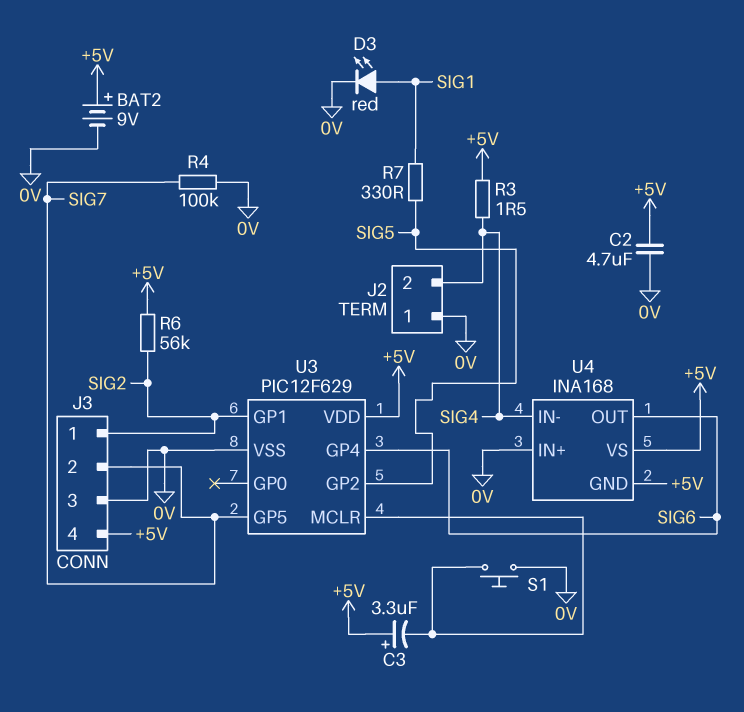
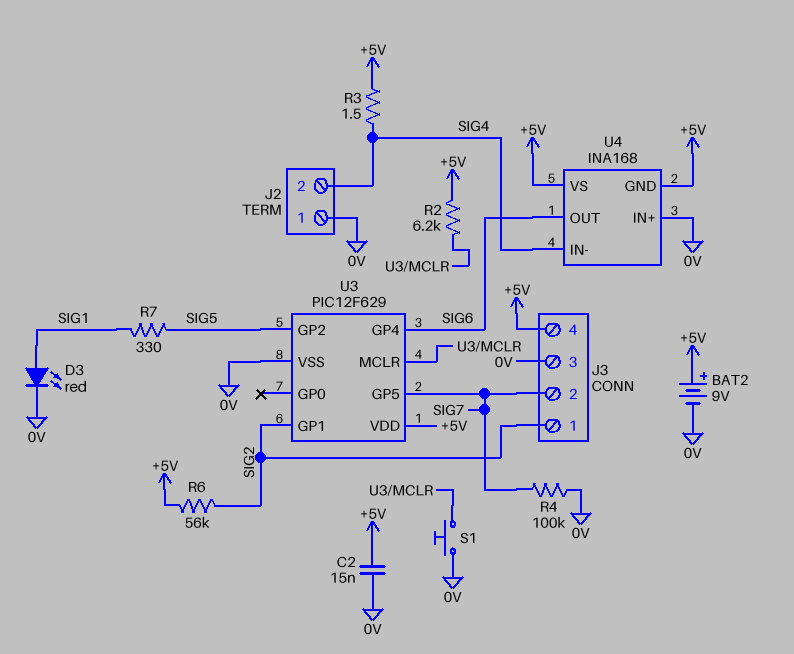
C2: 4.7uF (+5V, 0V) -> 15nF (+5V, 0V)
C3: 3.3uF (plus +5V, minus U3/MCLR) -> none
R2: none -> 6.2k (+5V, U3/MCLR)

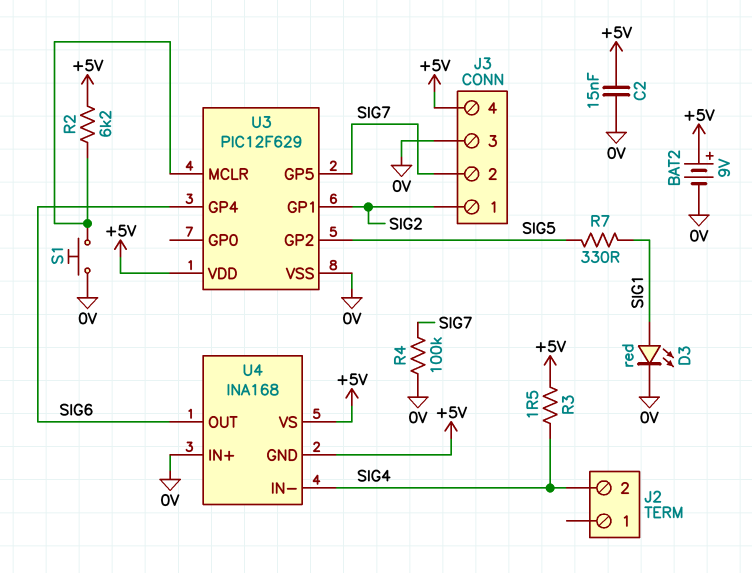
J2 pin 1: 0V -> none
R6: 56k (+5V, SIG2) -> none

